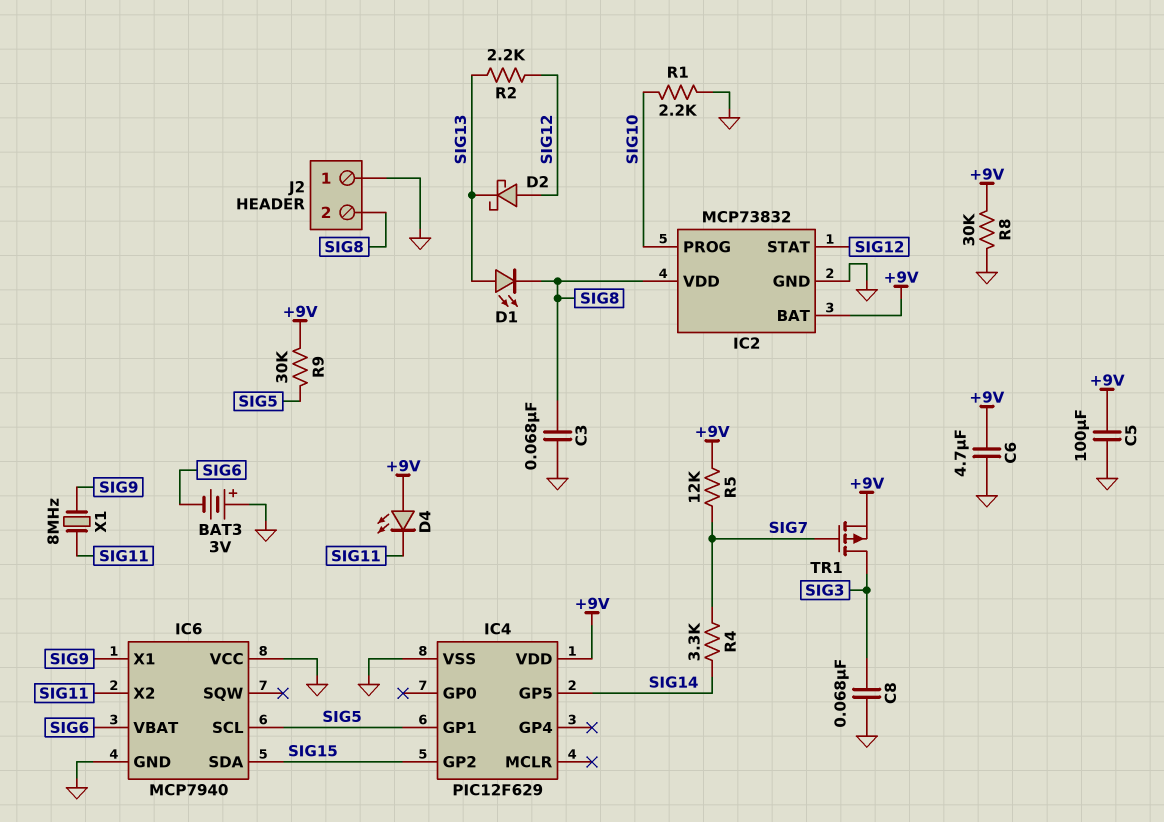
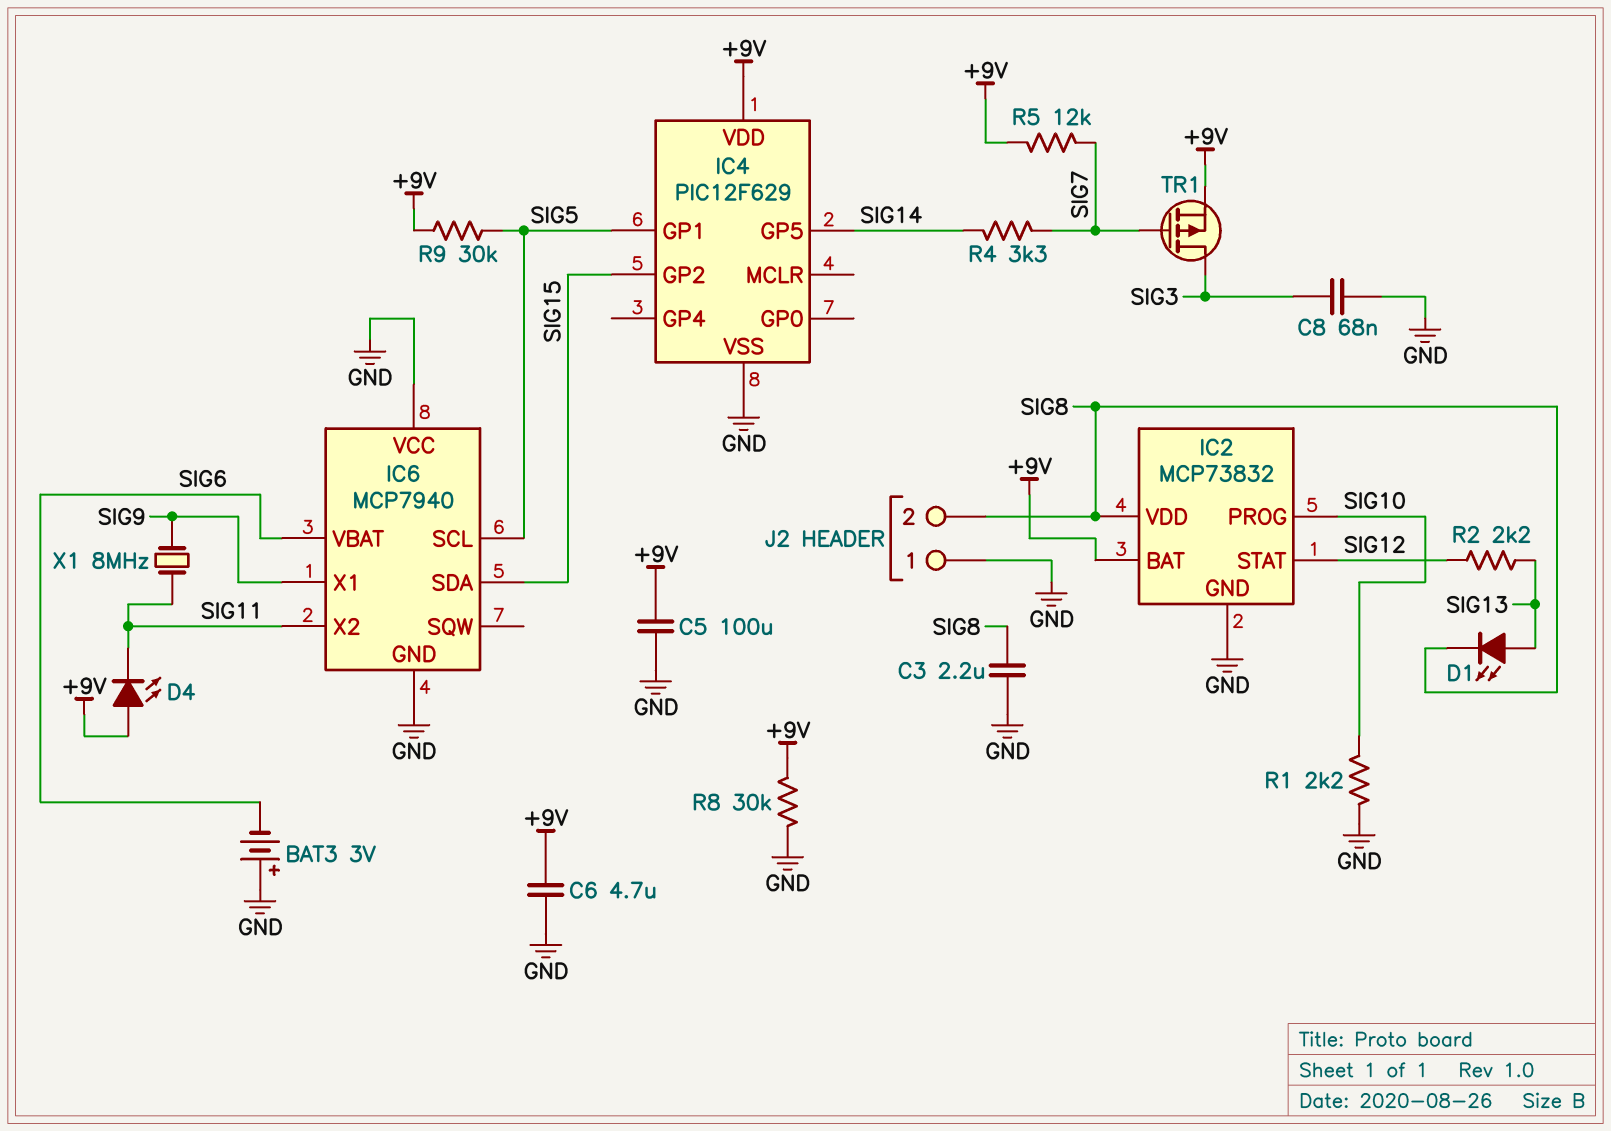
C3: 68nF (GND, SIG8) -> 2.2uF (GND, SIG8)
D2: schottky (A SIG12, K SIG13) -> none

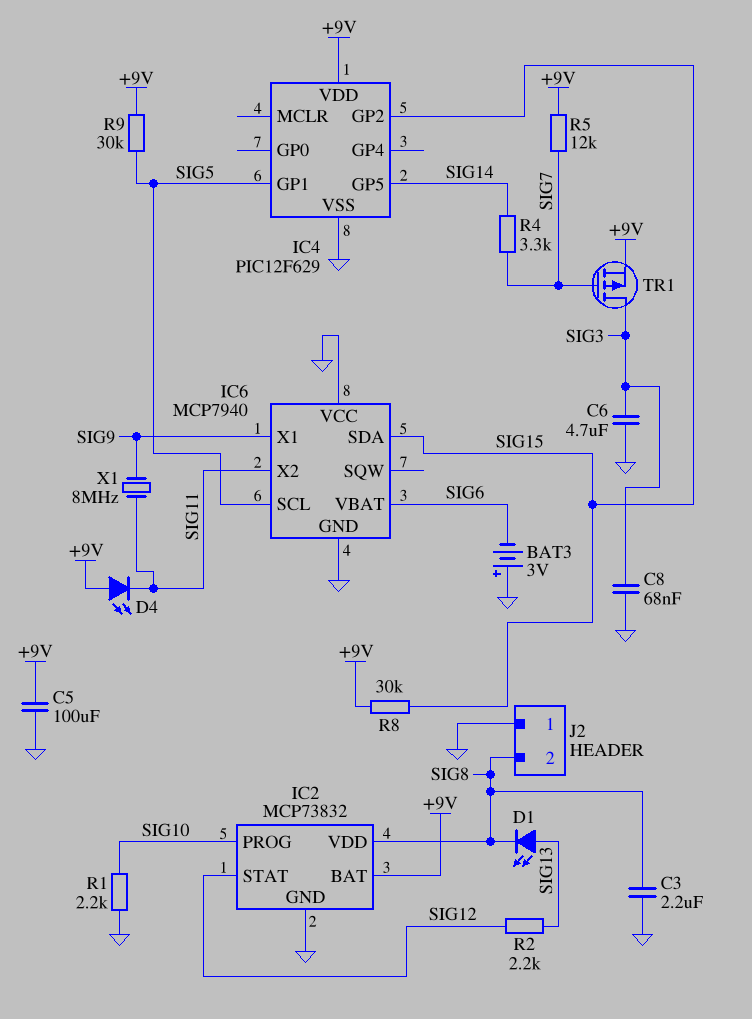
C6: 4.7uF (+9V, GND) -> 4.7uF (GND, SIG3)
R8: 30k (+9V, GND) -> 30k (+9V, SIG15)

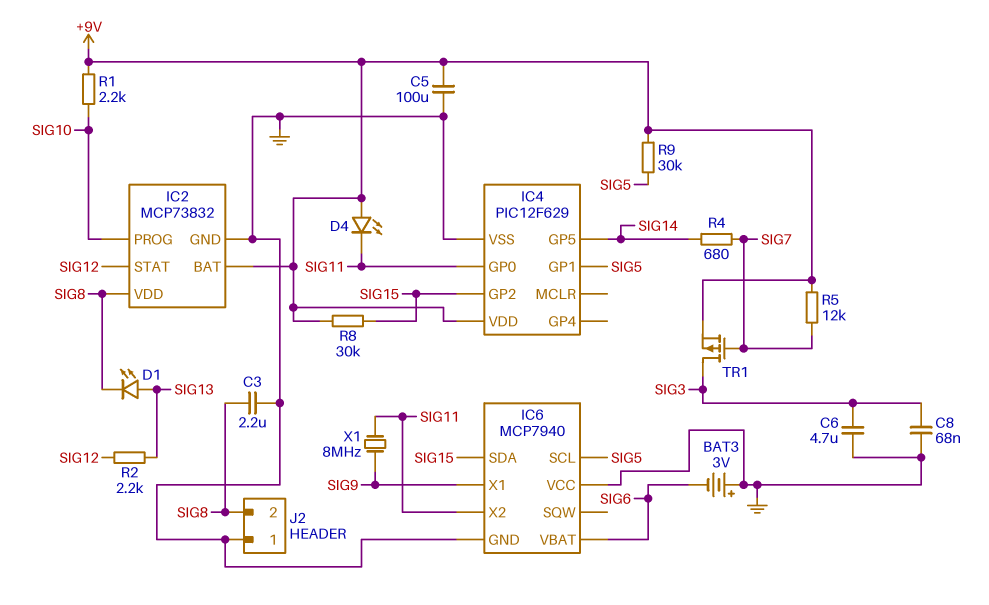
IC4 pin GP0: none -> SIG11
R1: 2.2k (GND, SIG10) -> 2.2k (+9V, SIG10)
R4: 3.3k (SIG7, SIG14) -> 680 (SIG7, SIG14)

